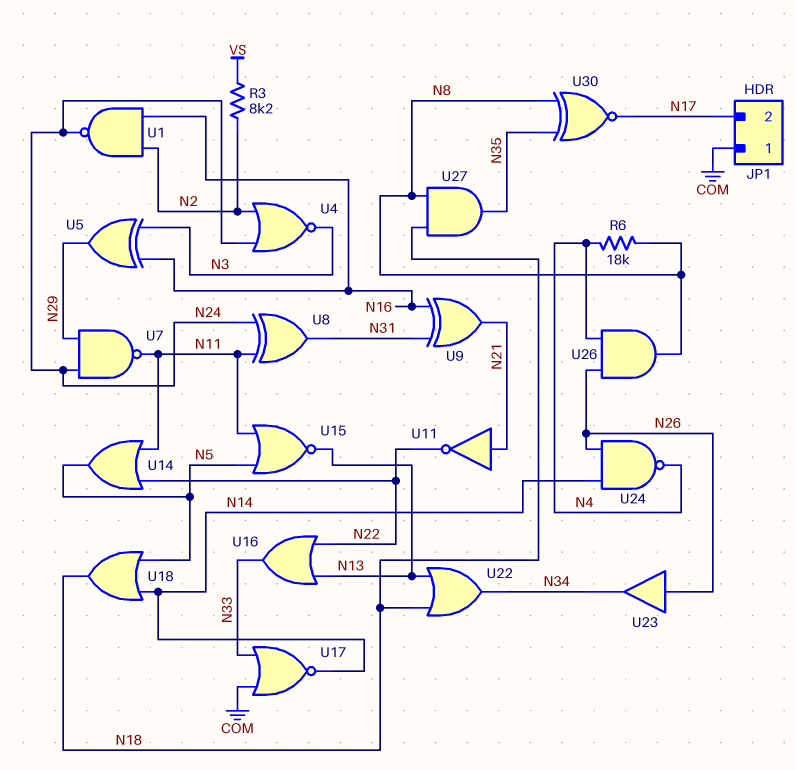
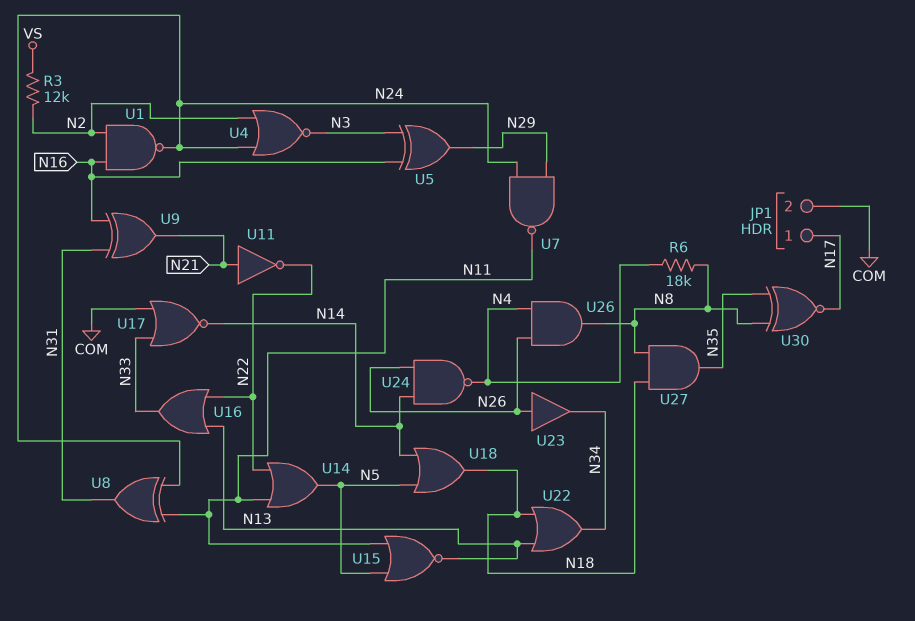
JP1 pin 1: COM -> N17
JP1 pin 2: N17 -> COM
R3: 8.2k (N2, VS) -> 12k (N2, VS)

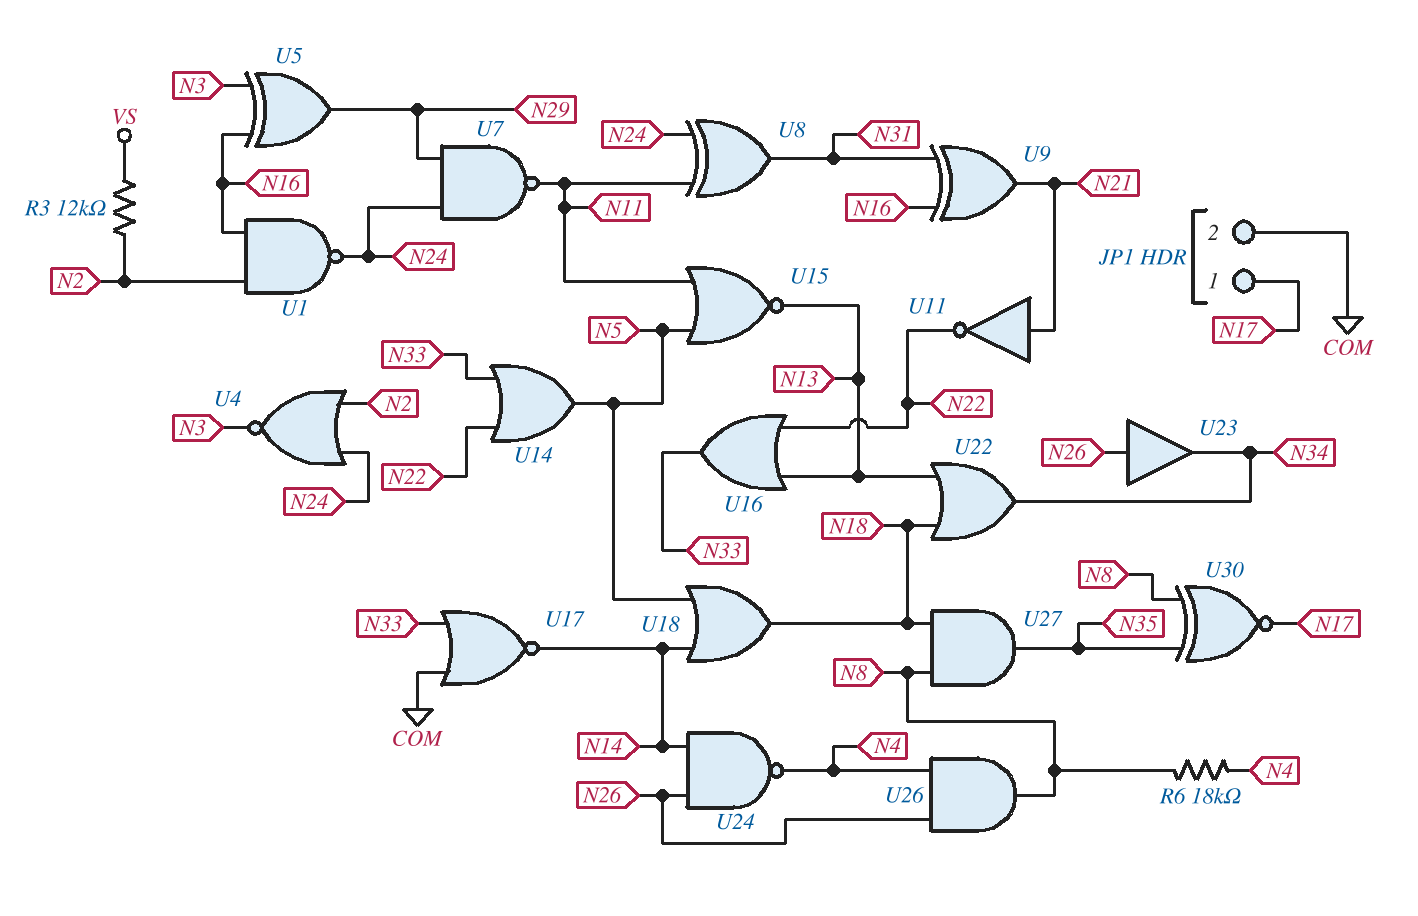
U14: OR (in N11, in N22, out N5) -> OR (in N22, in N33, out N5)

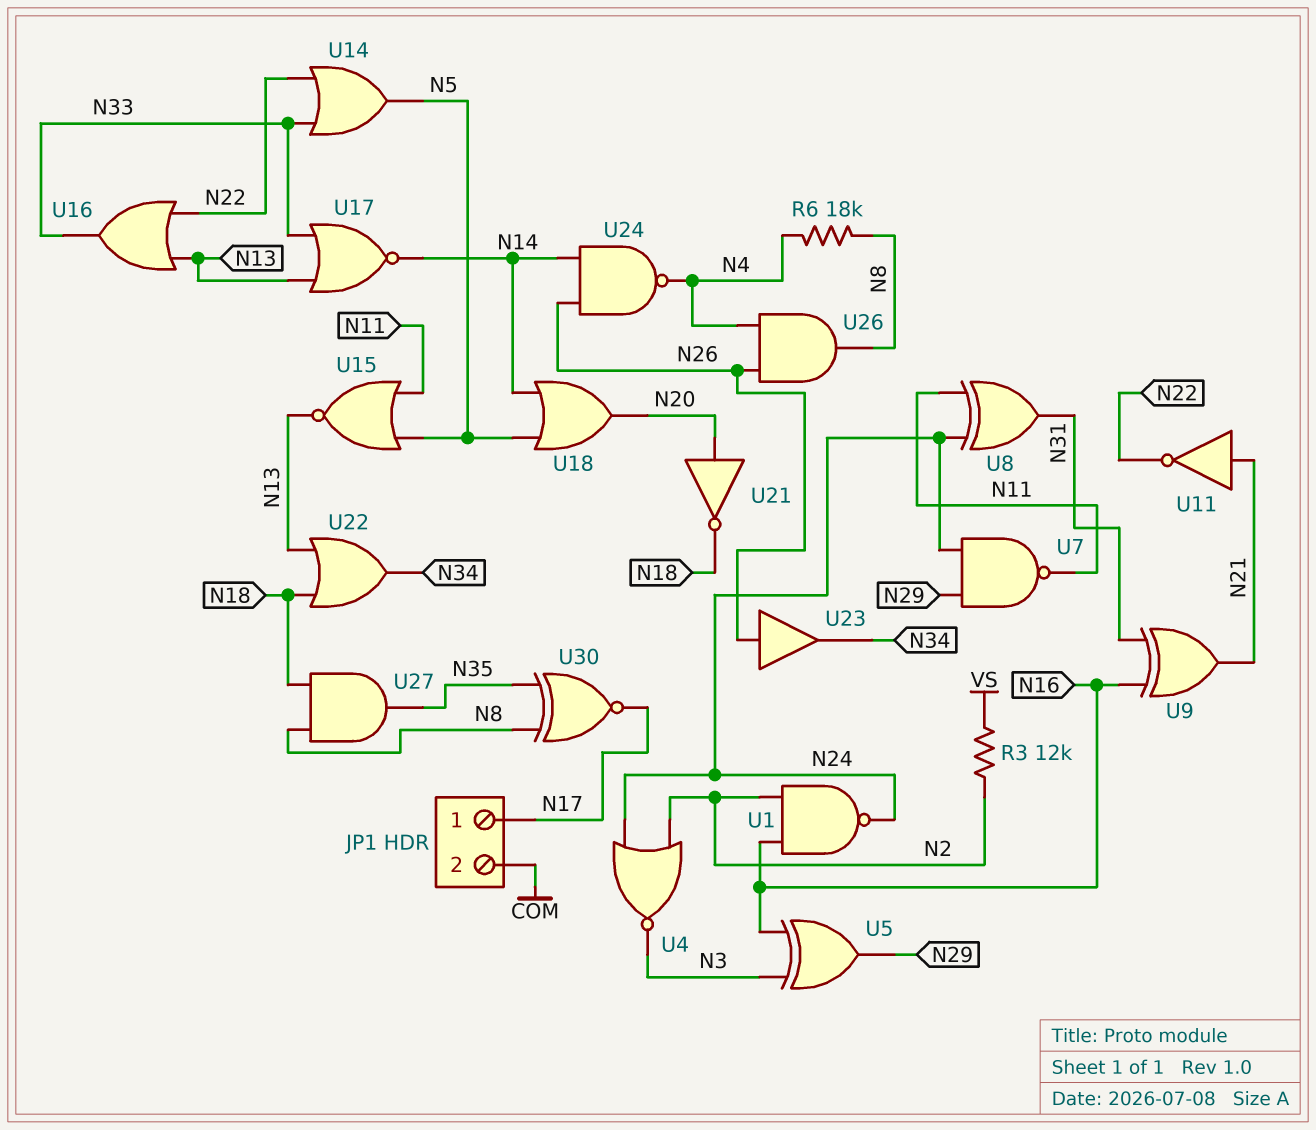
U17: NOR (in COM, in N33, out N14) -> NOR (in N13, in N33, out N14)
U18: OR (in N5, in N14, out N18) -> OR (in N5, in N14, out N20)
U21: none -> NOT (in N20, out N18)

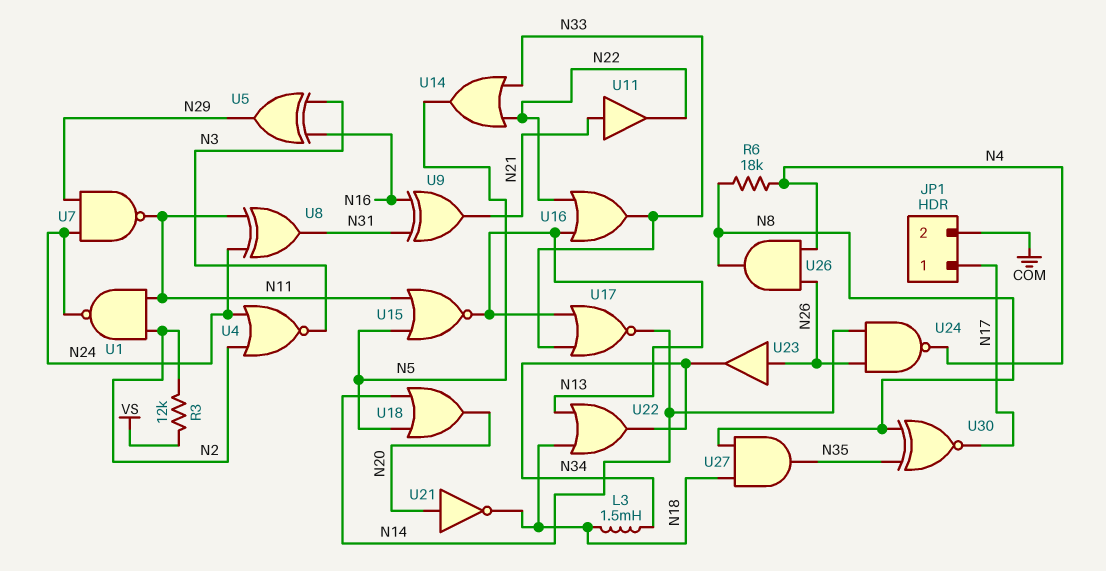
L3: none -> 1.5mH (N18, N34)
U1: NAND (in N2, in N16, out N24) -> NAND (in N2, in N11, out N24)
U11: NOT (in N21, out N22) -> buffer (in N21, out N22)

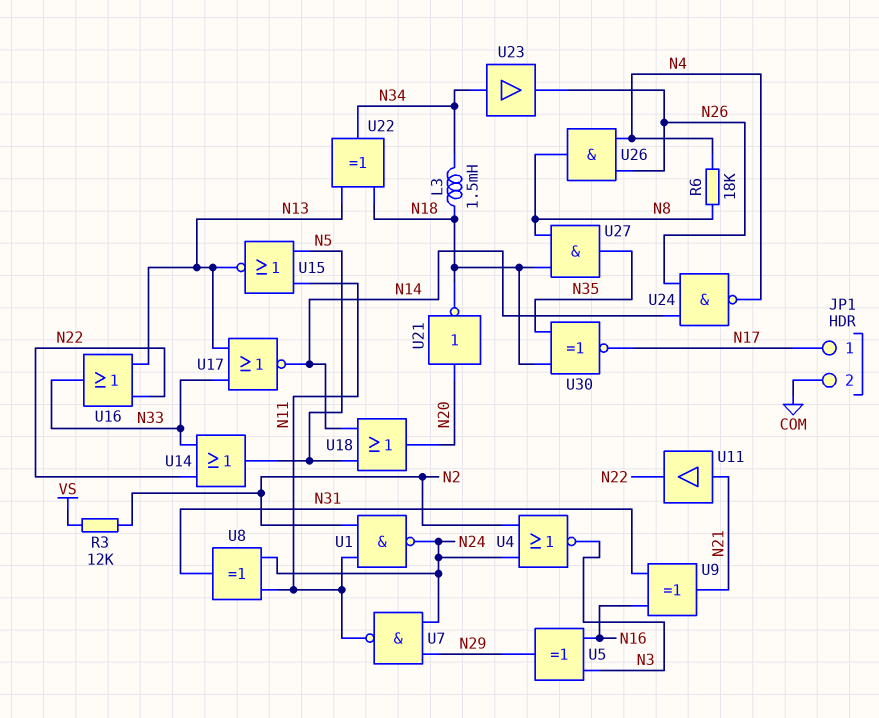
U22: OR (in N13, in N18, out N34) -> XOR (in N13, in N18, out N34)
U23: buffer (in N26, out N34) -> buffer (in N34, out N26)
U30: XNOR (in N8, in N35, out N17) -> XNOR (in N18, in N35, out N17)

